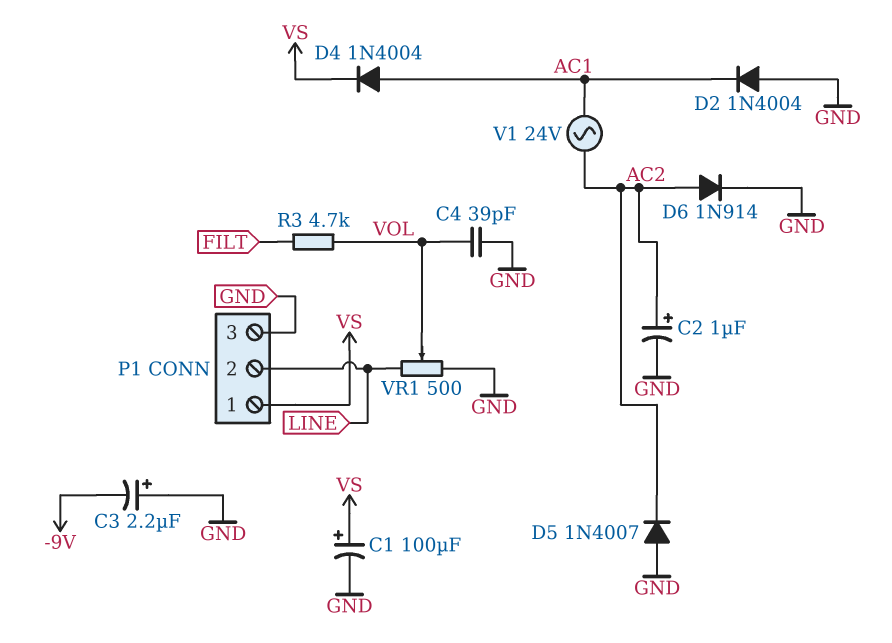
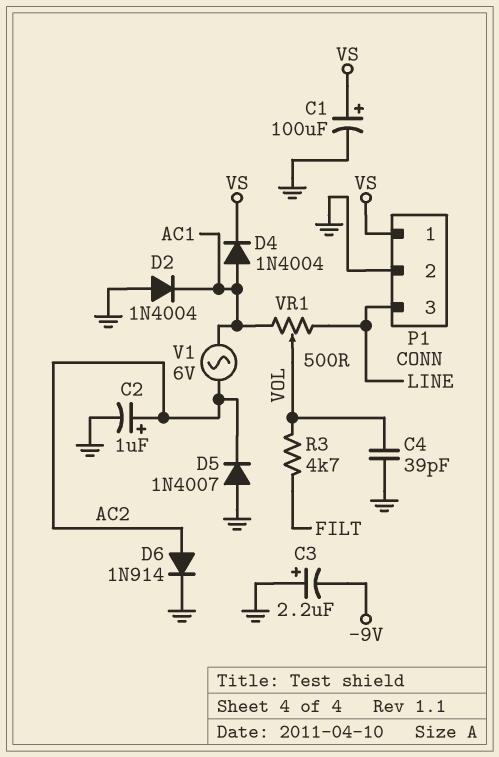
P1 pin 2: LINE -> GND
P1 pin 3: GND -> LINE
V1: AC 24V (AC1, AC2) -> AC 6V (AC1, AC2)
VR1: 500 (GND, LINE, wiper VOL) -> 500 (AC1, LINE, wiper VOL)

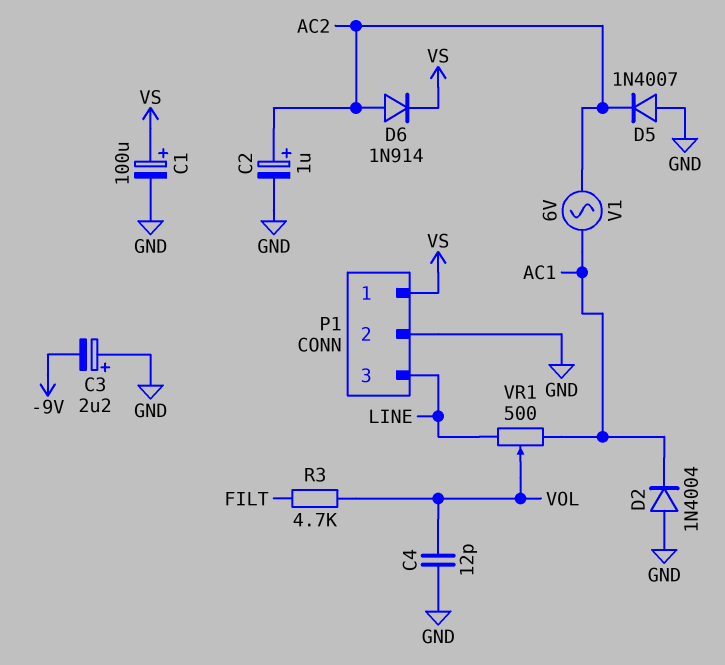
C4: 39pF (GND, VOL) -> 12pF (GND, VOL)
D4: diode 1N4004 (A AC1, K VS) -> none
D6: diode 1N914 (A AC2, K GND) -> diode 1N914 (A AC2, K VS)

